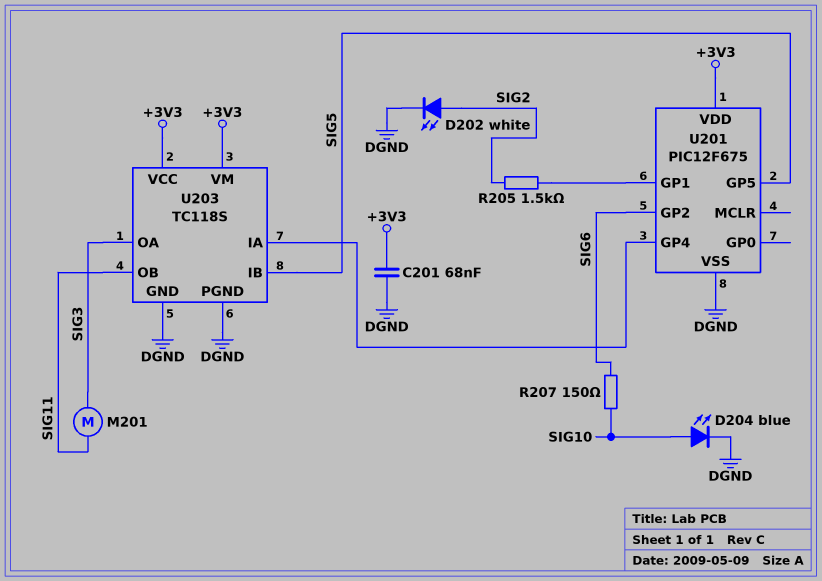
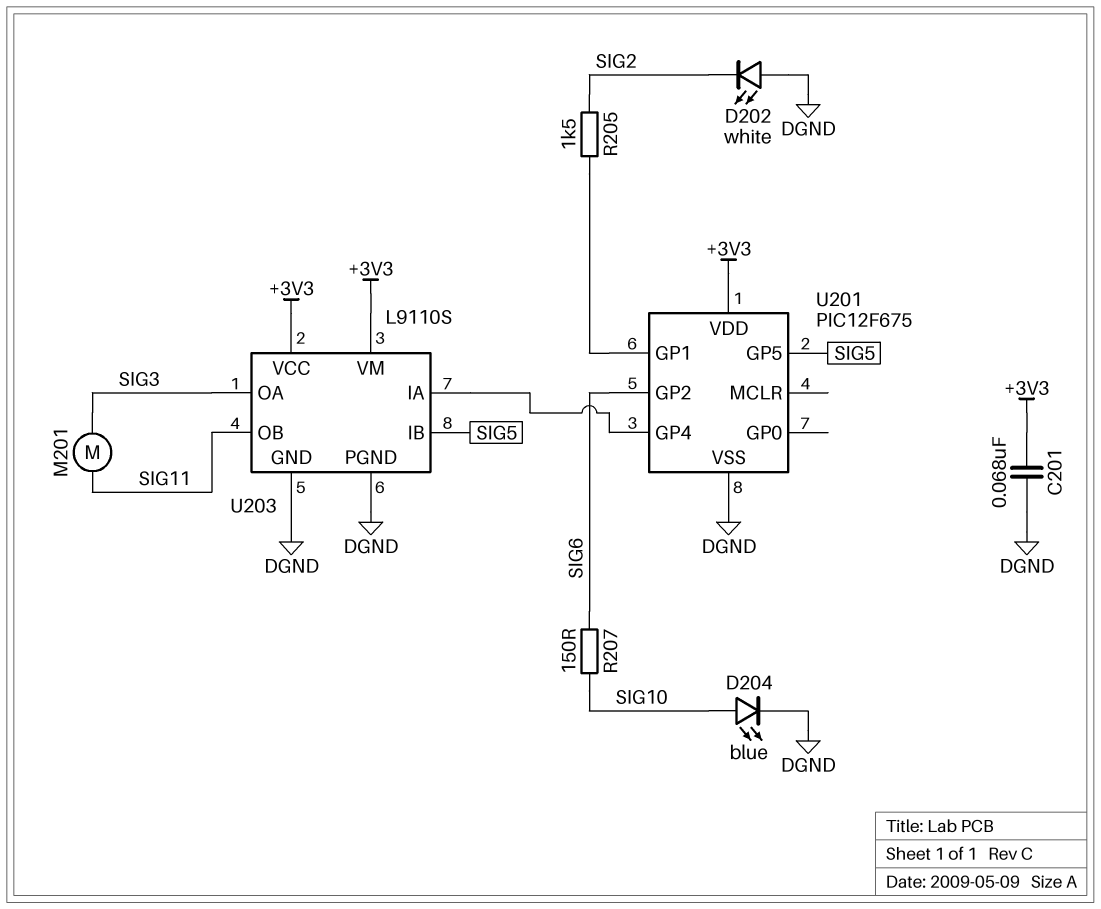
D202: LED white (A SIG2, K DGND) -> LED white (A DGND, K SIG2)
U203: TC118S -> L9110S

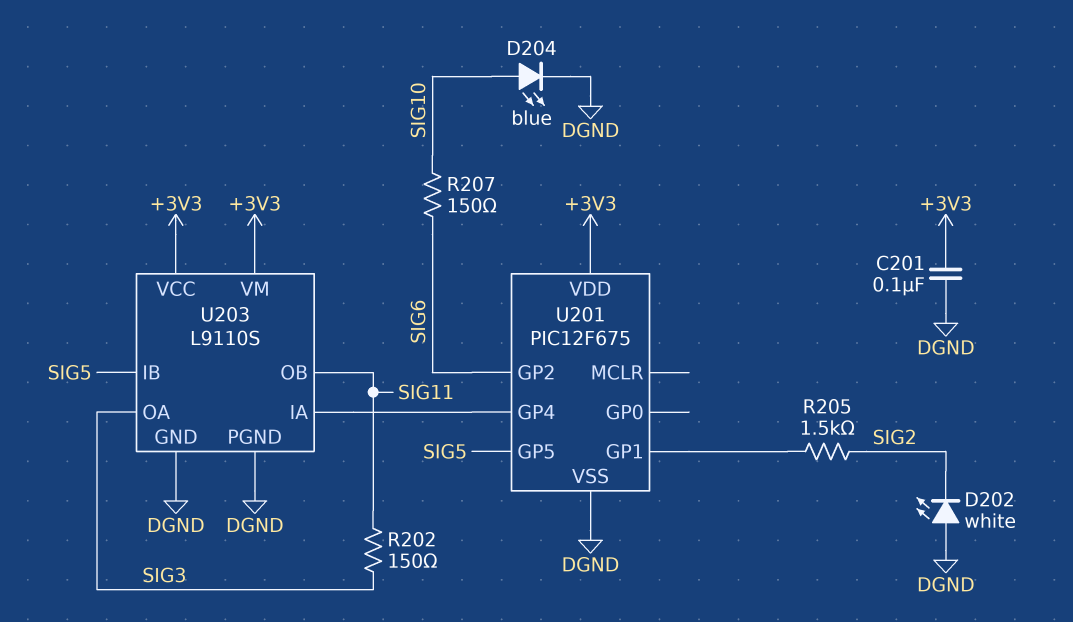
C201: 68nF (+3V3, DGND) -> 100nF (+3V3, DGND)
M201: motor (SIG3, SIG11) -> none
R202: none -> 150 (SIG3, SIG11)

